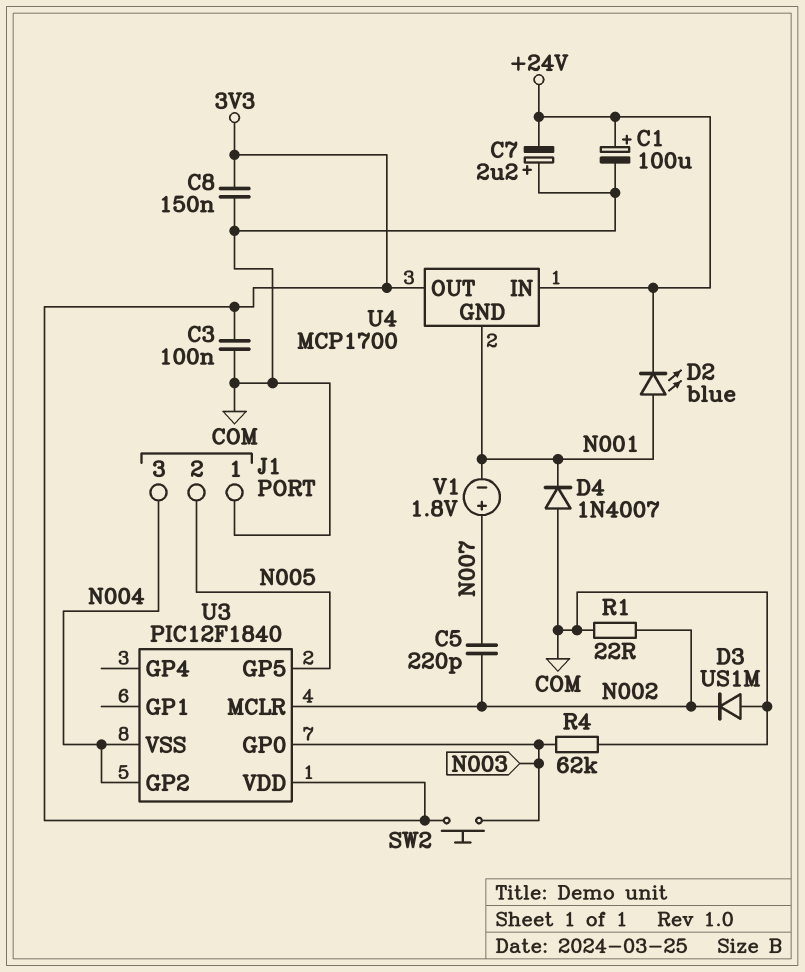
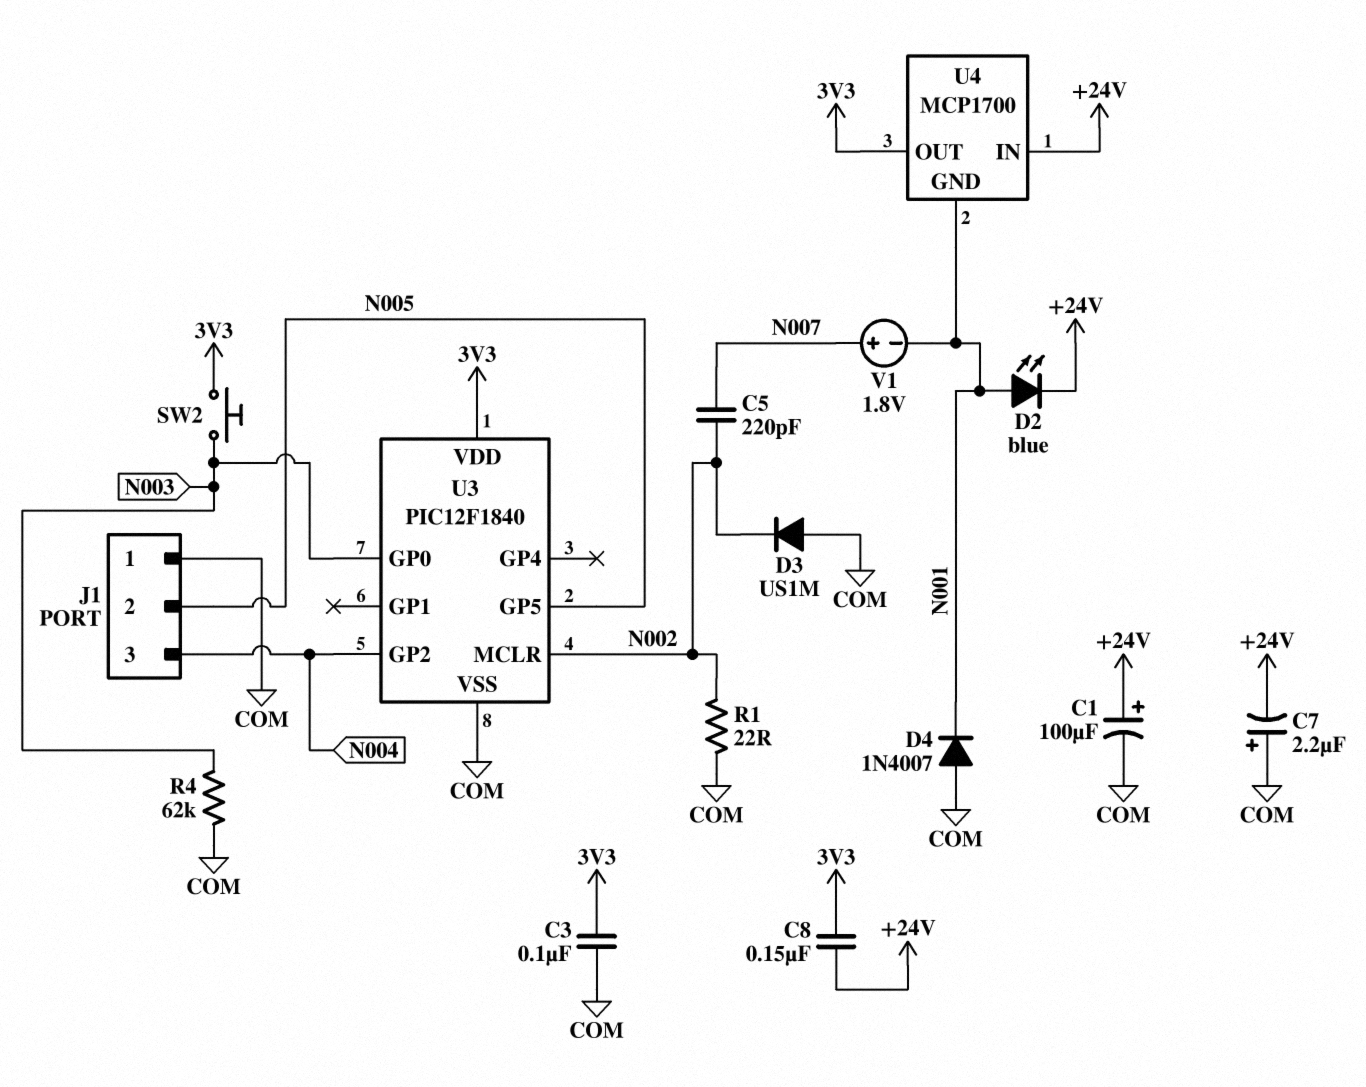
C8: 150nF (3V3, COM) -> 150nF (+24V, 3V3)
U3 pin VSS: N004 -> COM

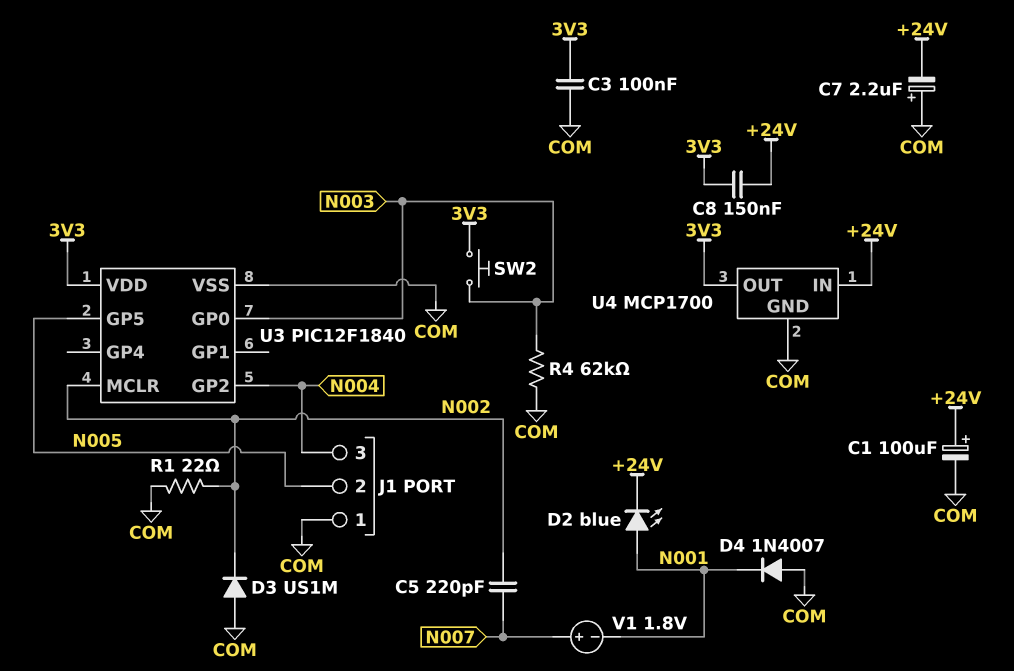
U4 pin GND: N001 -> COM

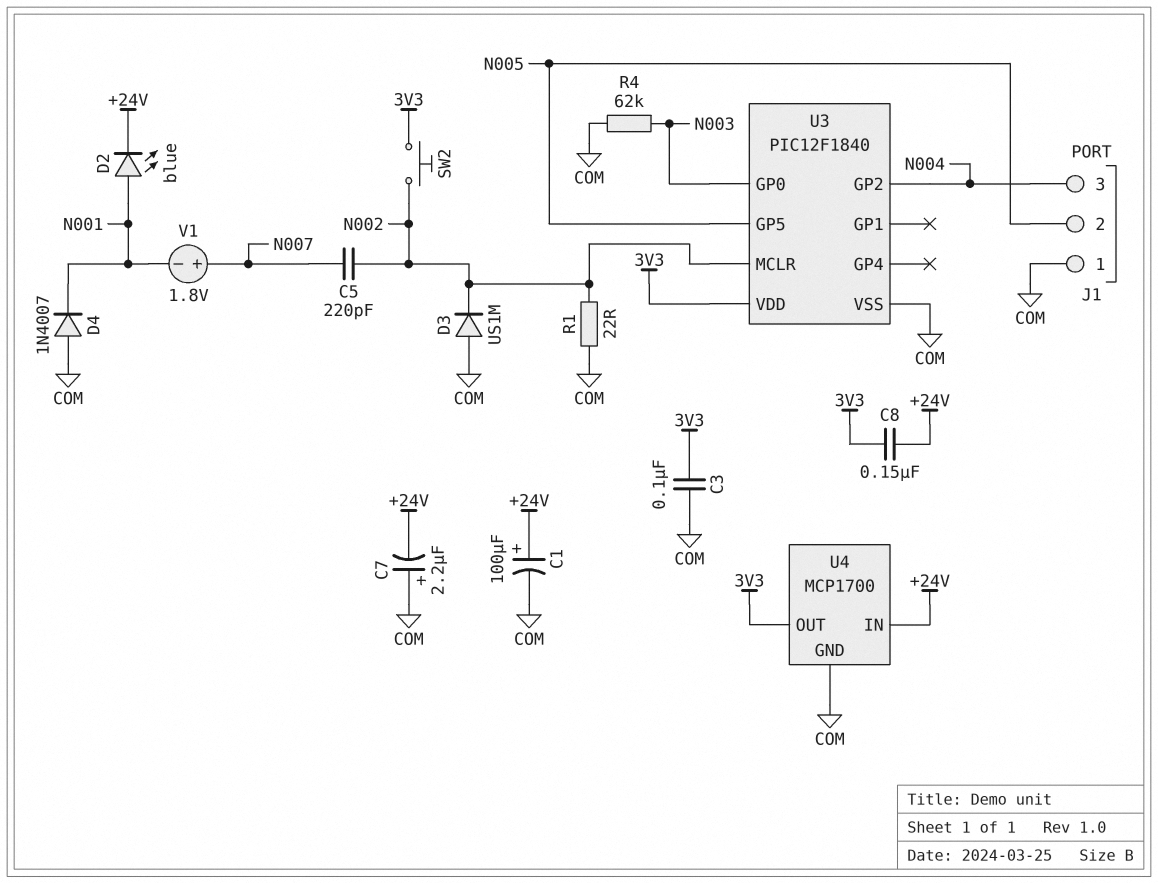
SW2: button (3V3, N003) -> button (3V3, N002)

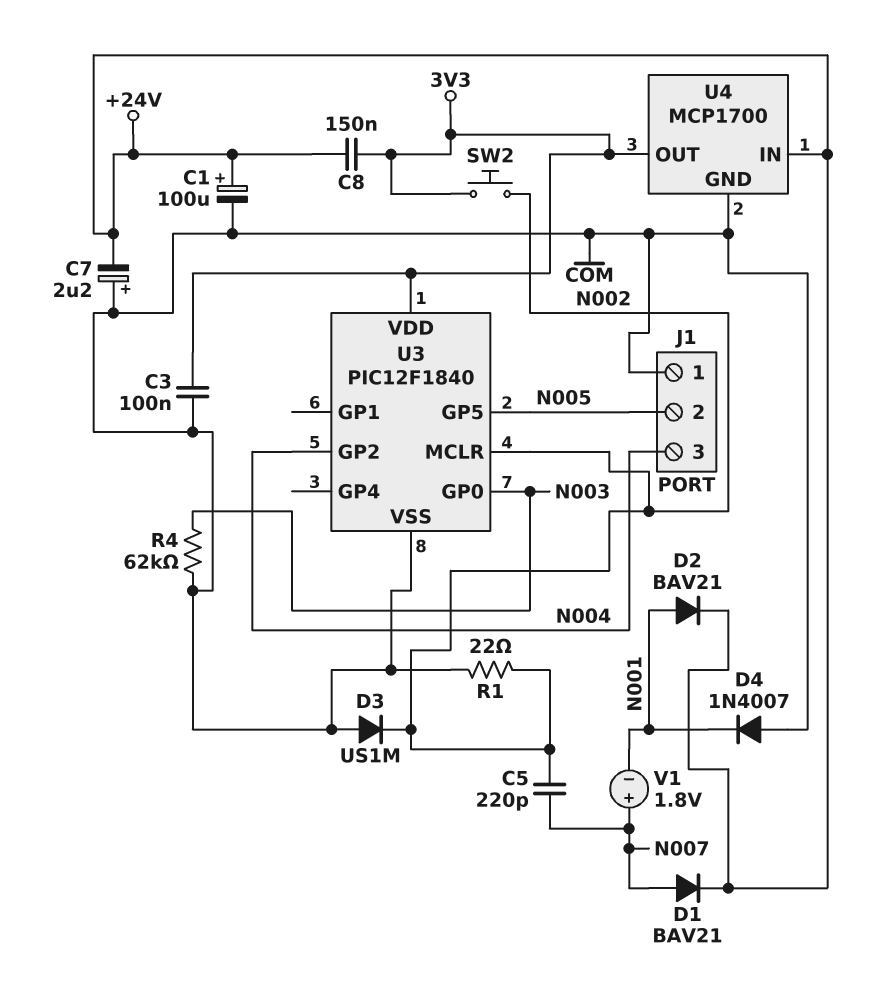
D1: none -> diode BAV21 (A N007, K +24V)
D2: LED blue (A N001, K +24V) -> diode BAV21 (A N001, K +24V)

